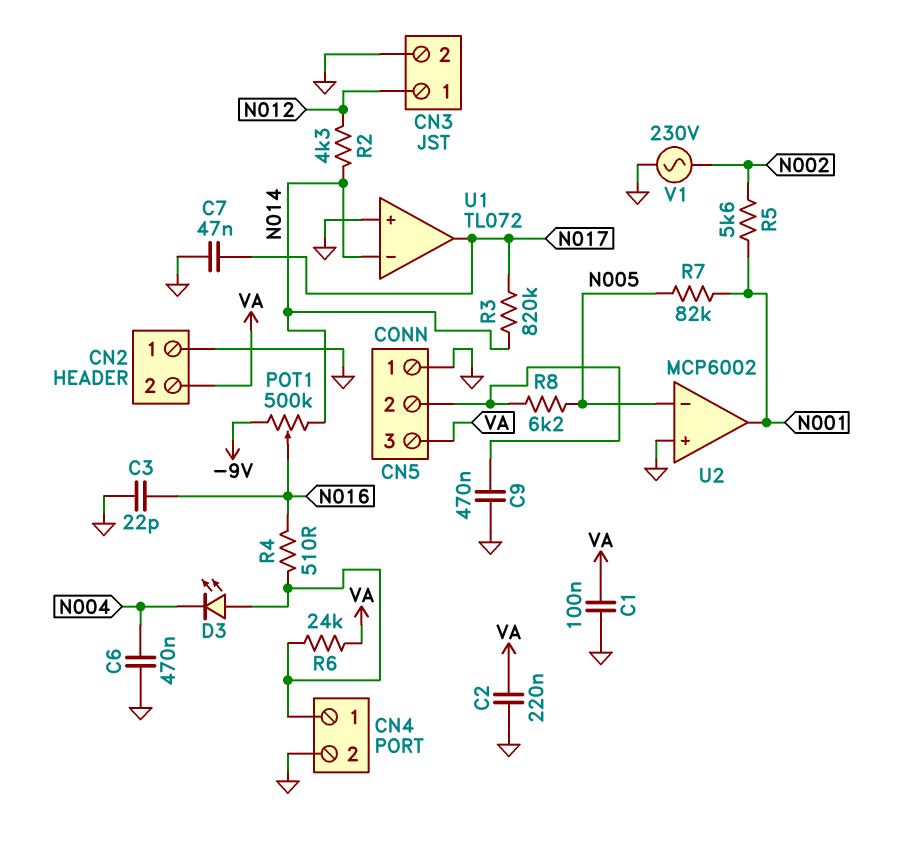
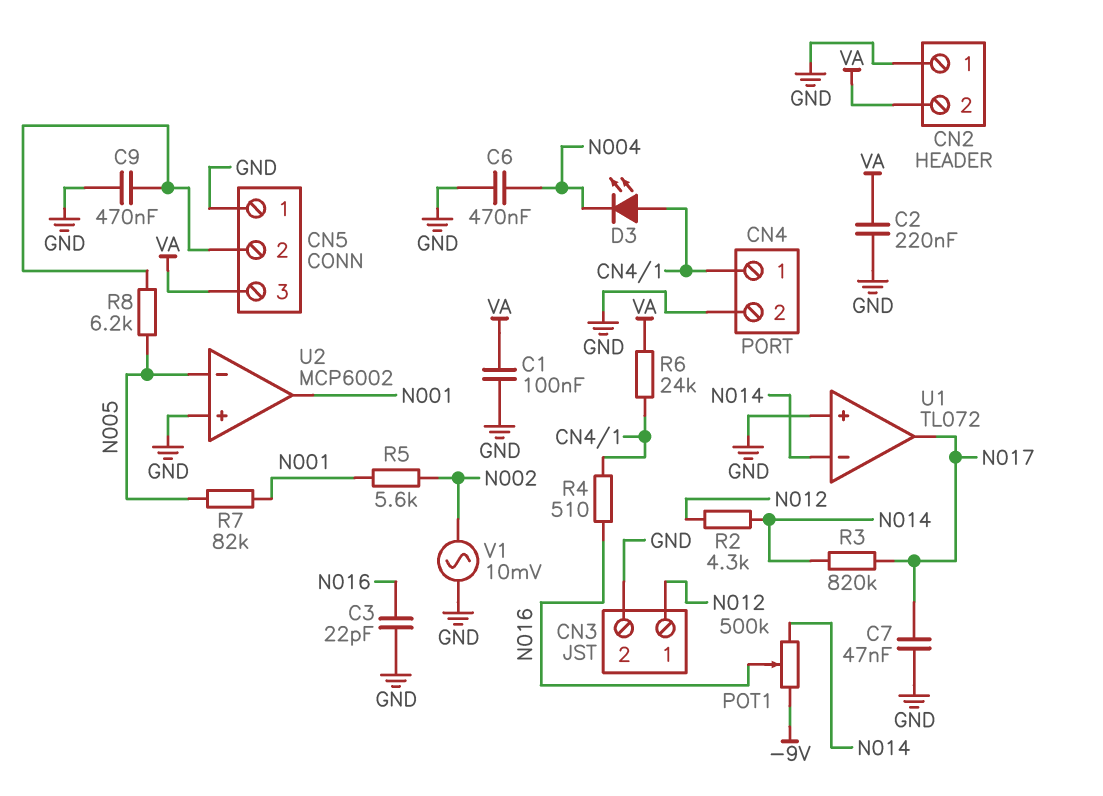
V1: AC 230V (GND, N002) -> AC 10mV (GND, N002)

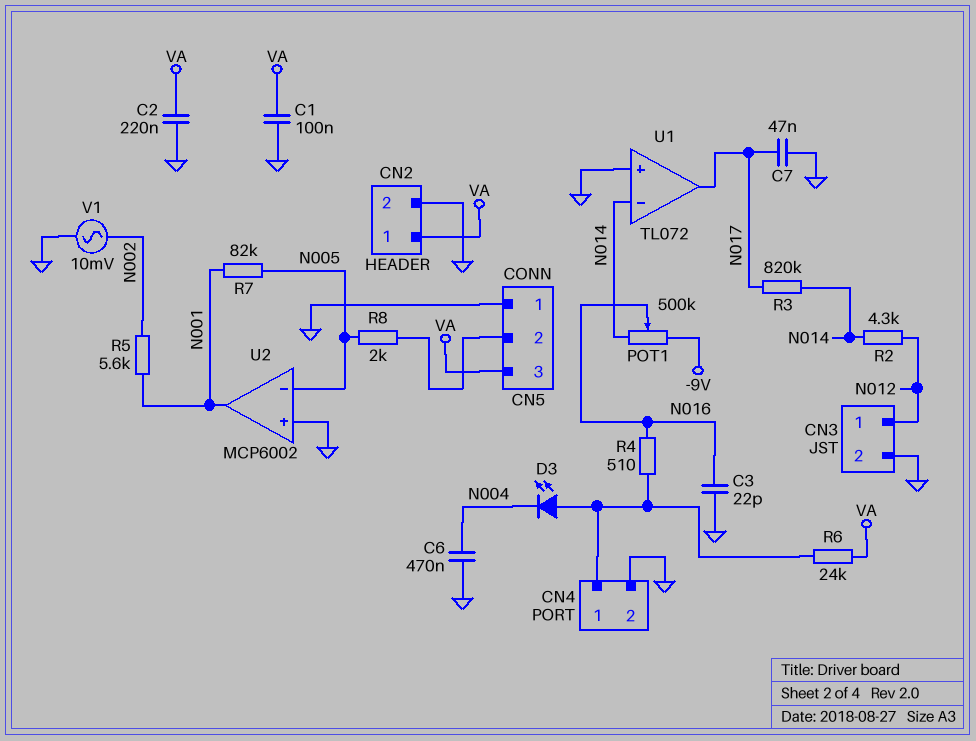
C9: 470nF (CN5/2, GND) -> none
CN2 pin 1: GND -> VA
CN2 pin 2: VA -> GND
R8: 6.2k (CN5/2, N005) -> 2k (CN5/2, N005)

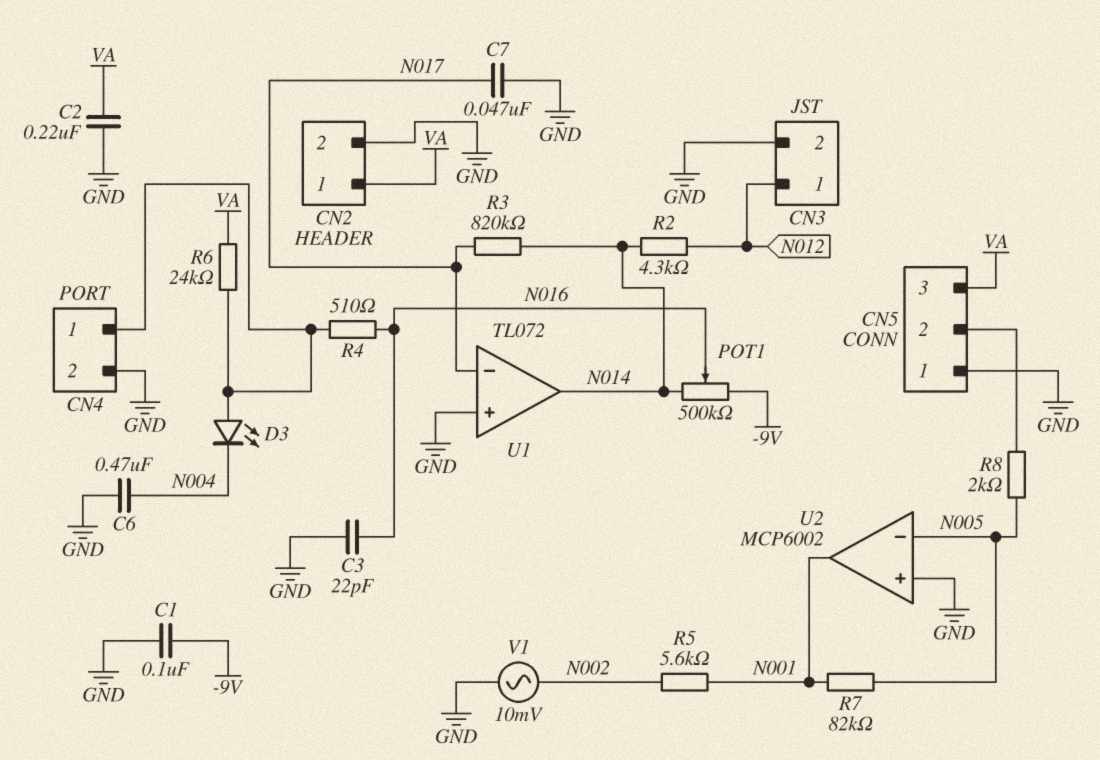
C1: 100nF (GND, VA) -> 100nF (-9V, GND)
U1 pin in-: N014 -> N017
U1 pin out: N017 -> N014

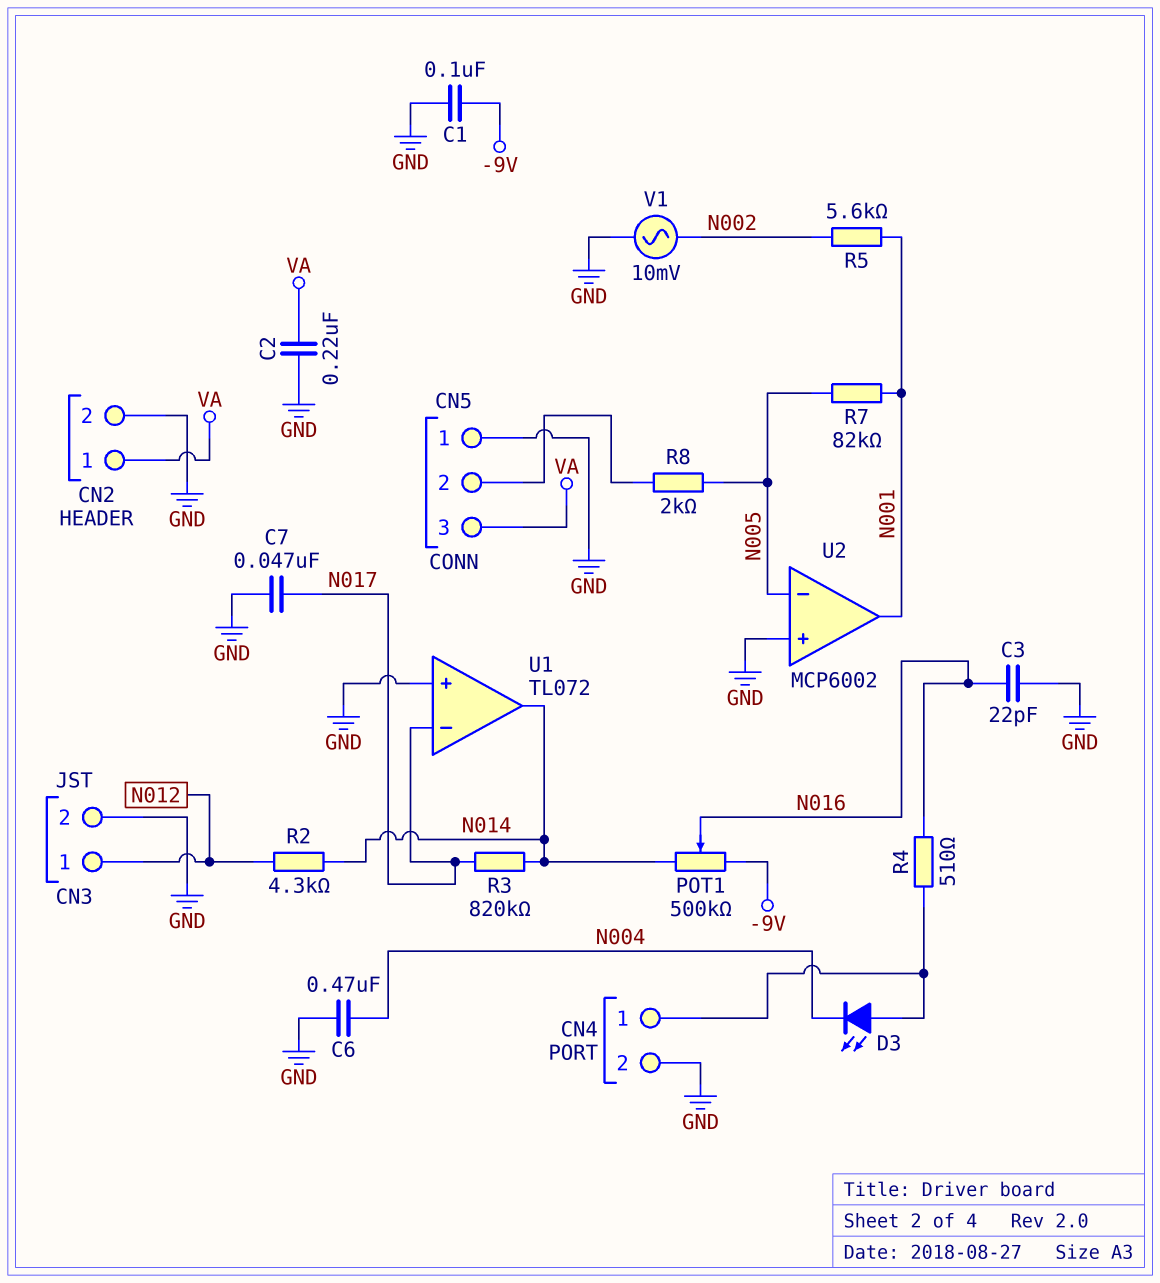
R6: 24k (CN4/1, VA) -> none

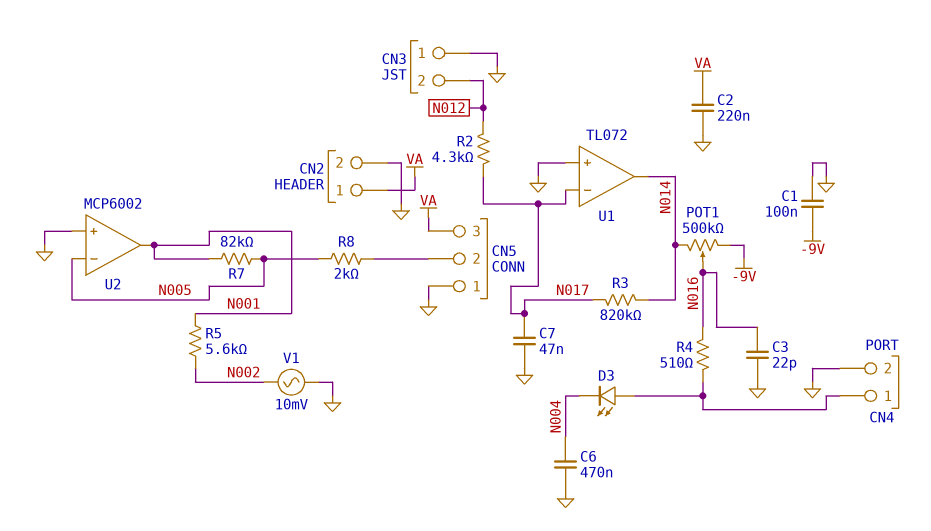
CN3 pin 1: N012 -> GND
CN3 pin 2: GND -> N012
R2: 4.3k (N012, N014) -> 4.3k (N012, N017)

